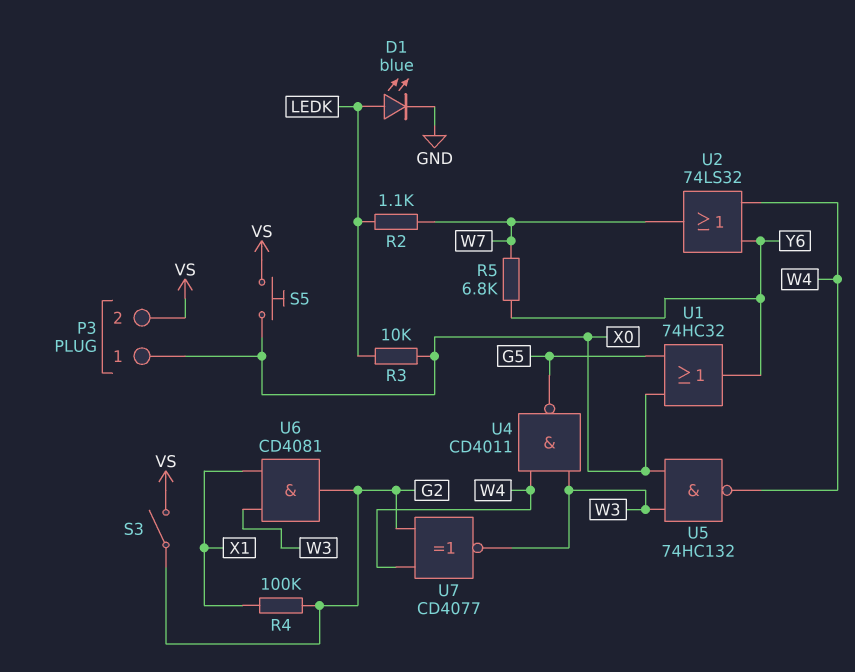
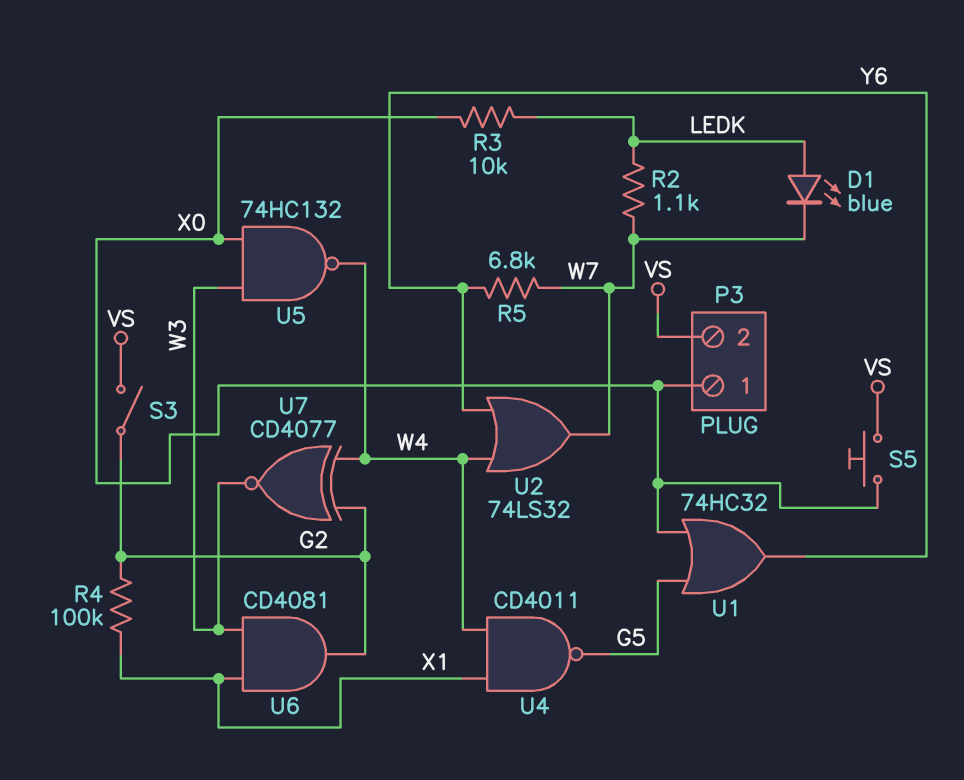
D1: LED blue (A LEDK, K GND) -> LED blue (A LEDK, K W7)
U4: NAND CD4011 (in W3, in W4, out G5) -> NAND CD4011 (in W4, in X1, out G5)

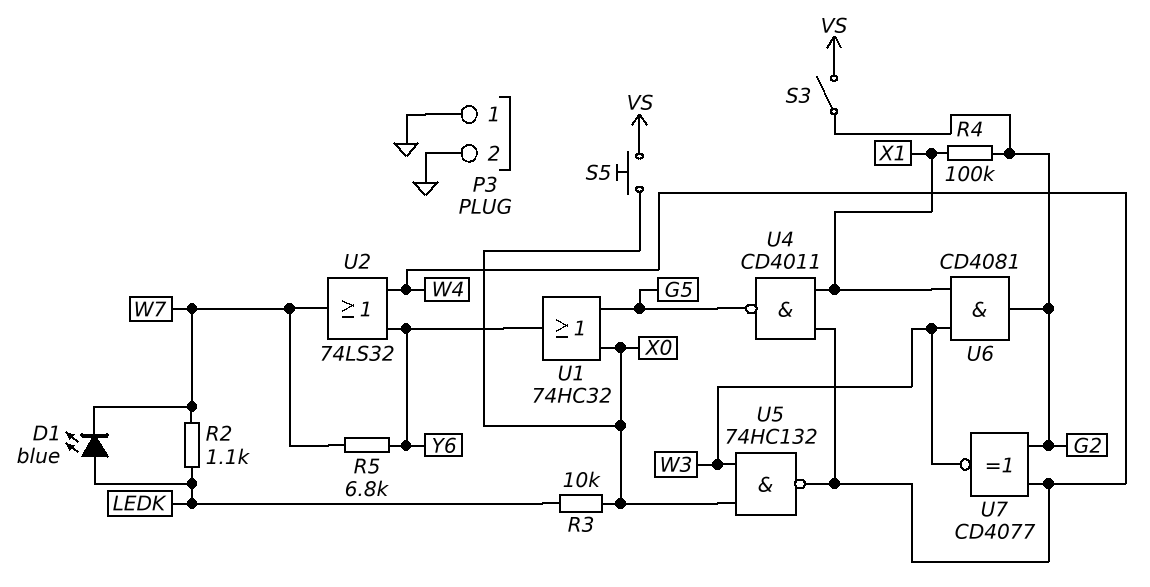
P3 pin 1: X0 -> GND
P3 pin 2: VS -> GND

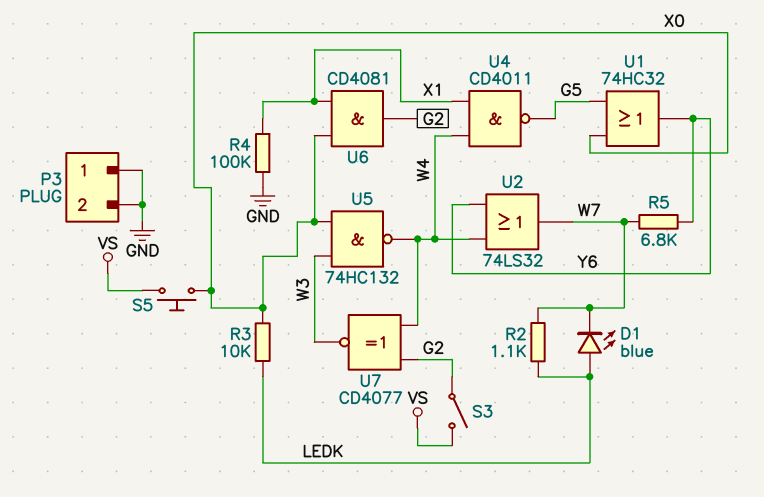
R4: 100k (G2, X1) -> 100k (GND, X1)
U6: AND CD4081 (in W3, in X1, out G2) -> AND CD4081 (in X0, in X1, out G2)

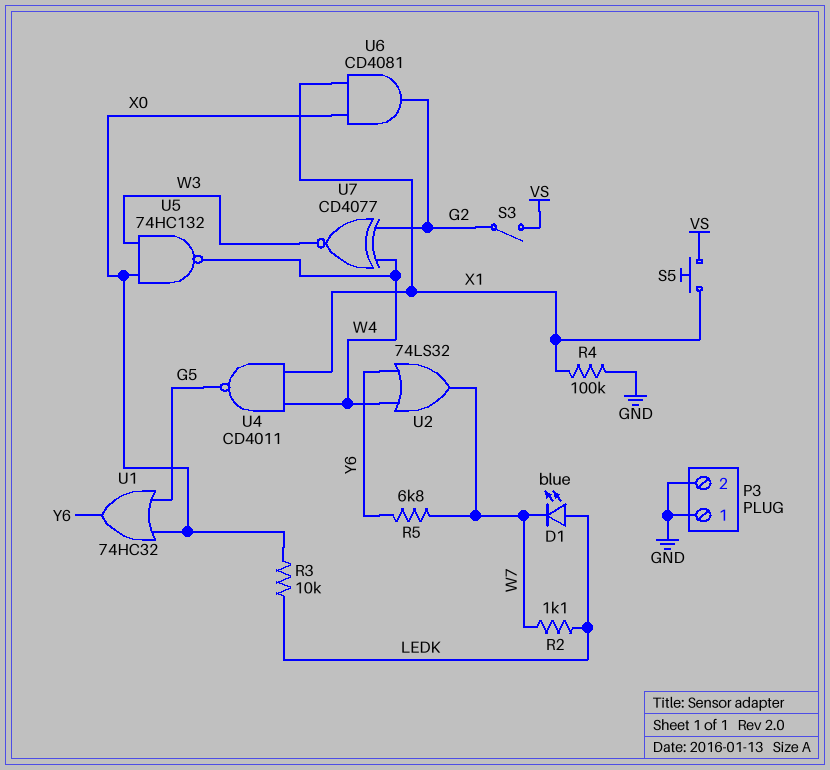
S5: button (VS, X0) -> button (VS, X1)

